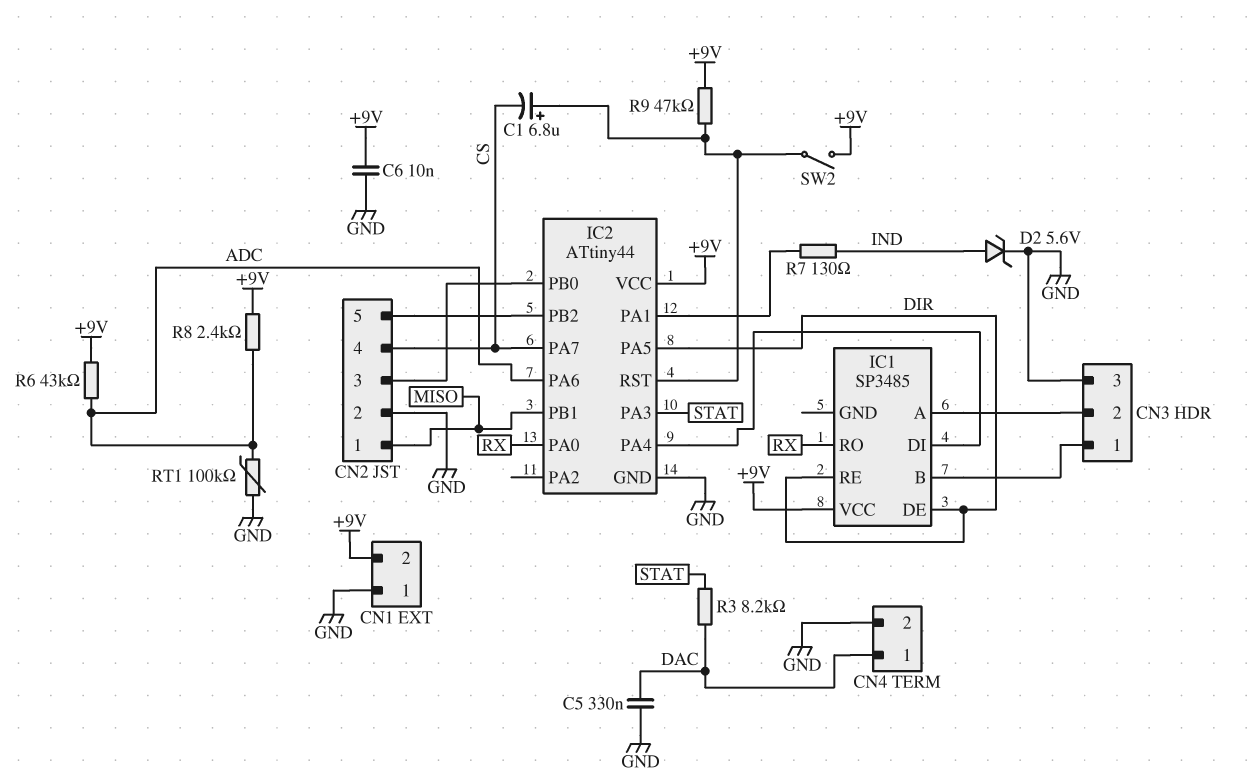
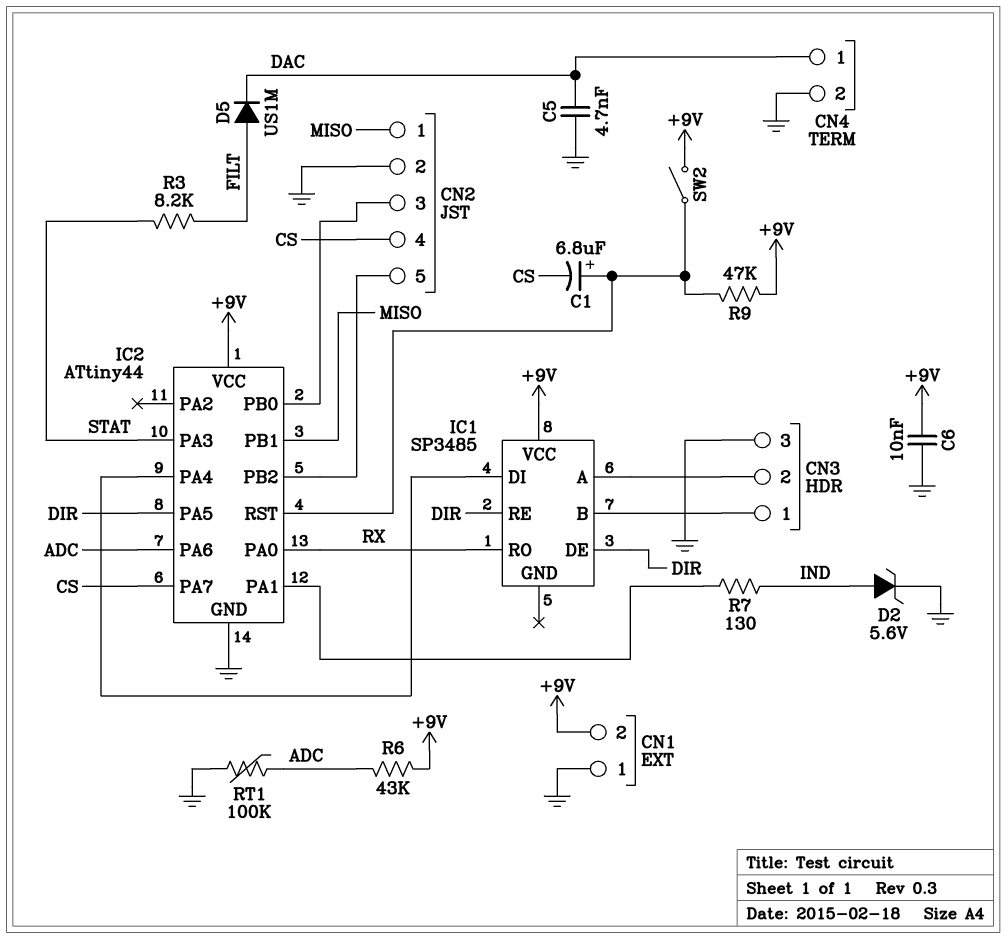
C5: 330nF (DAC, GND) -> 4.7nF (DAC, GND)
D5: none -> diode US1M (A FILT, K DAC)
R3: 8.2k (DAC, STAT) -> 8.2k (FILT, STAT)
R8: 2.4k (+9V, ADC) -> none

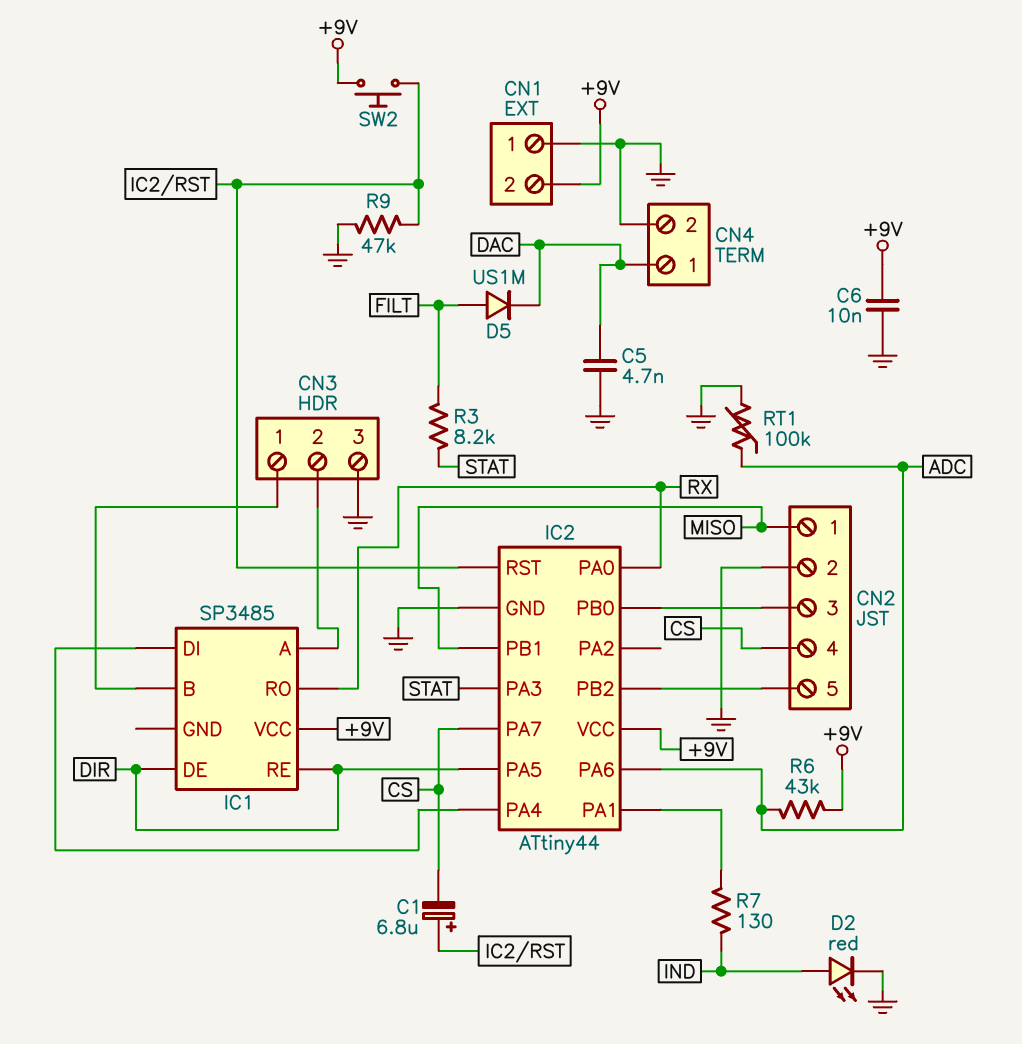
D2: zener 5.6V (A IND, K GND) -> LED red (A IND, K GND)
R9: 47k (+9V, IC2/RST) -> 47k (GND, IC2/RST)
SW2: switch (+9V, IC2/RST) -> button (+9V, IC2/RST)

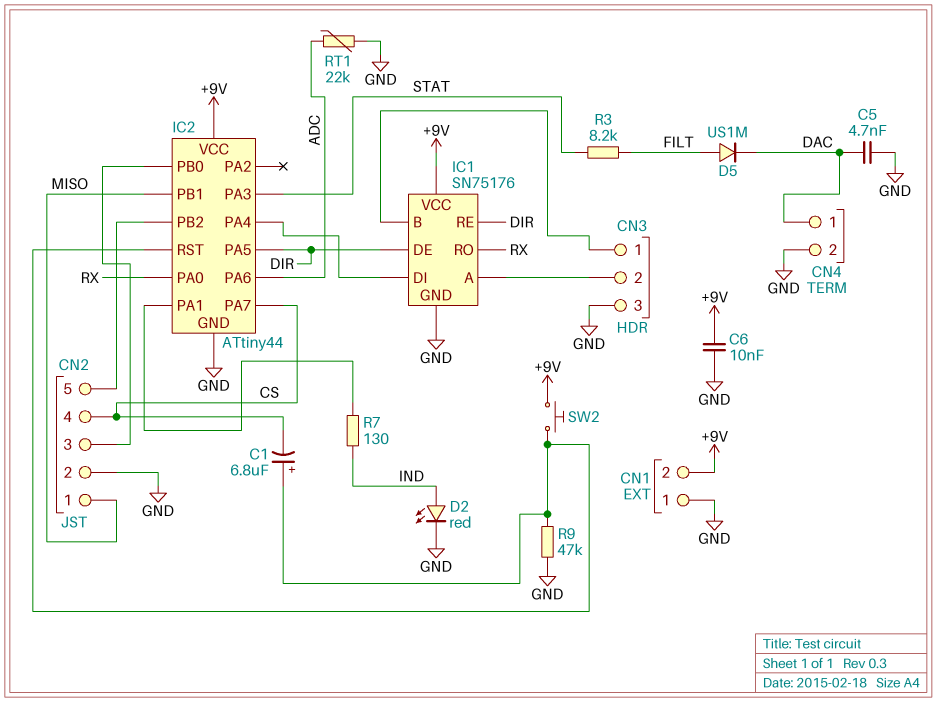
IC1: SP3485 -> SN75176
IC1 pin GND: none -> GND
R6: 43k (+9V, ADC) -> none
RT1: 100k (ADC, GND) -> 22k (ADC, GND)

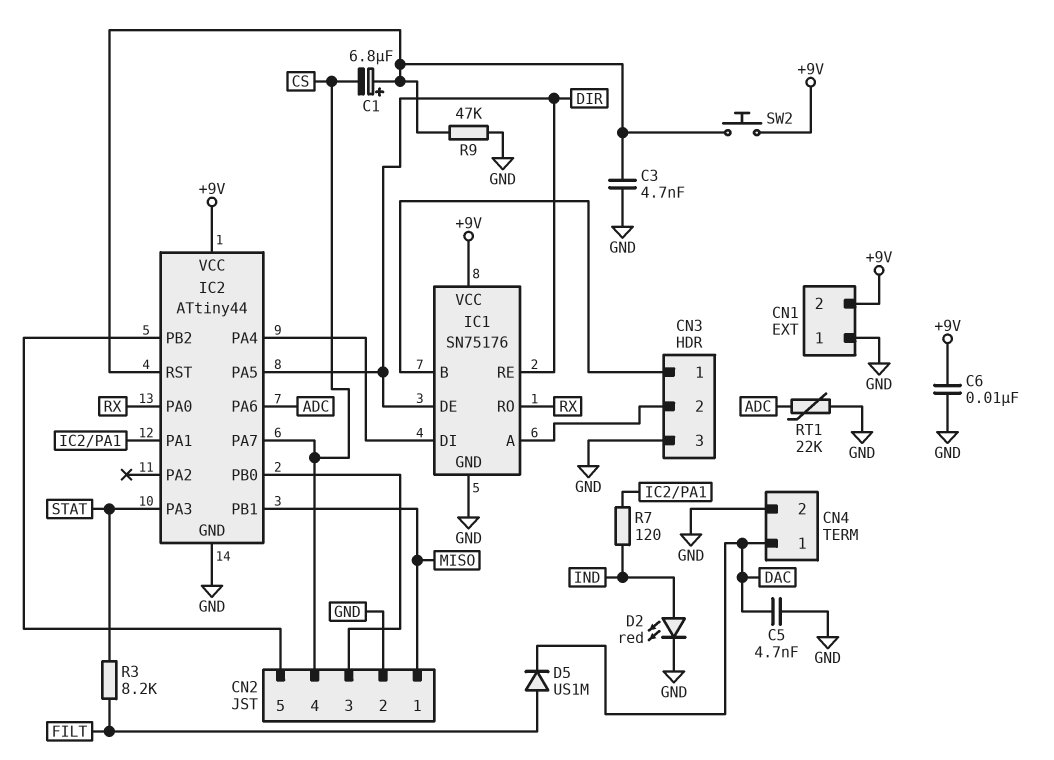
C3: none -> 4.7nF (GND, IC2/RST)
R7: 130 (IC2/PA1, IND) -> 120 (IC2/PA1, IND)

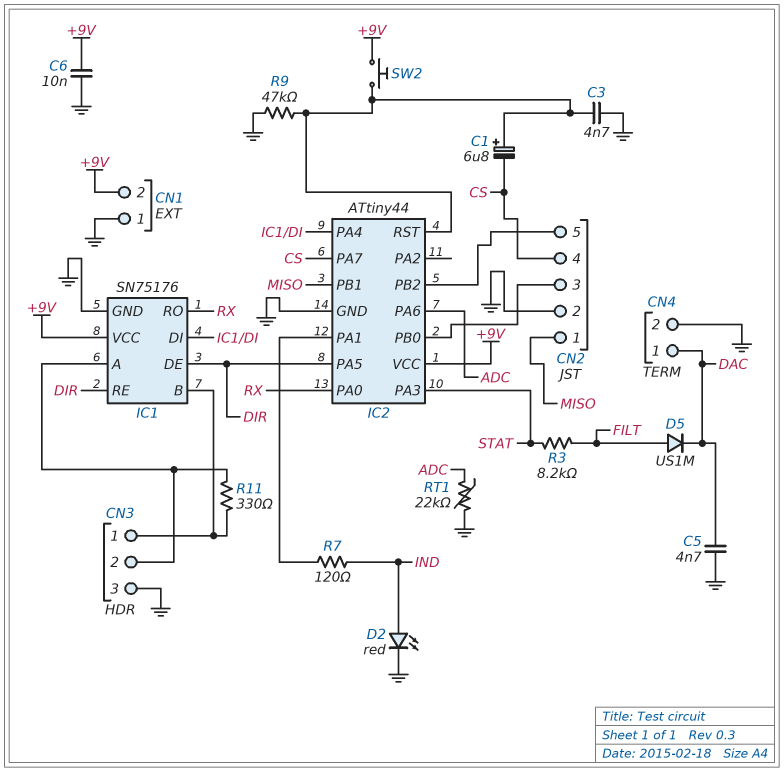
R11: none -> 330 (CN3/1, CN3/2)

